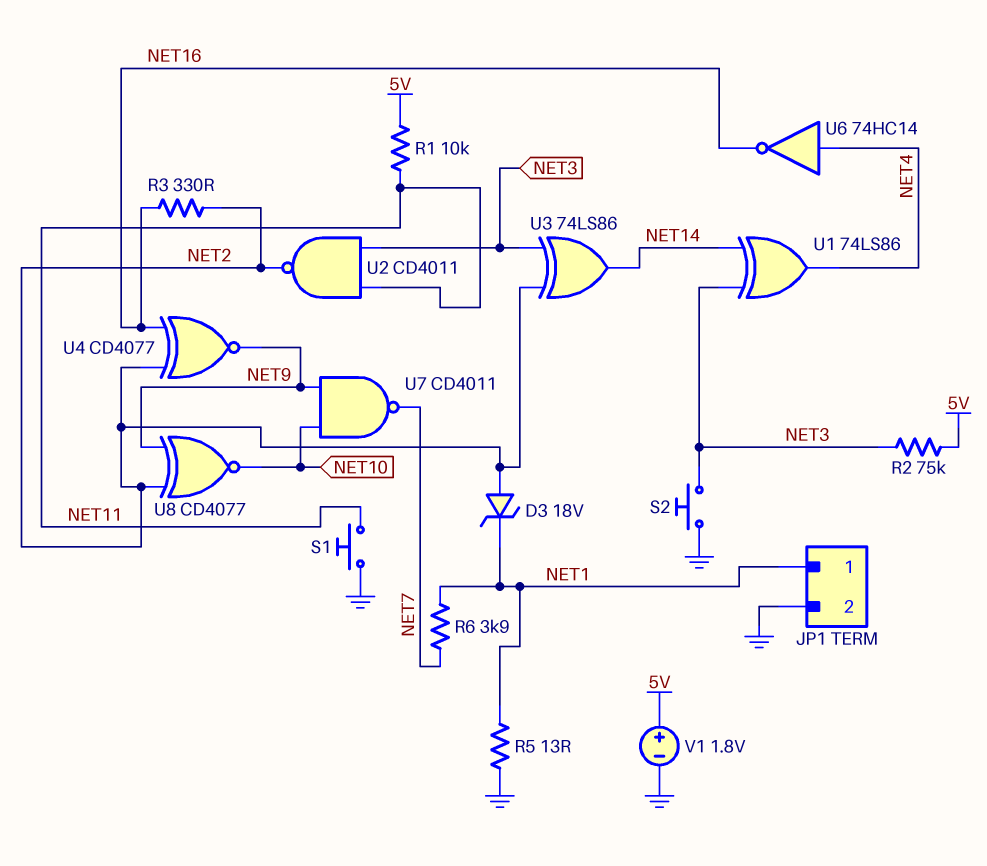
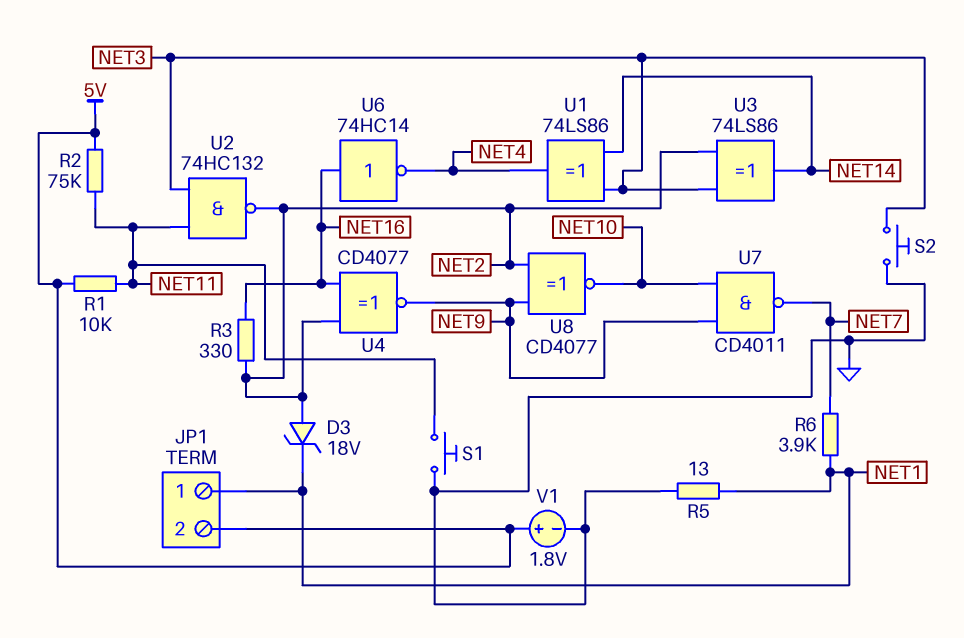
JP1 pin 2: GND -> 5V
R2: 75k (5V, NET3) -> 75k (5V, NET11)
U2: NAND CD4011 (in NET3, in NET11, out NET2) -> NAND 74HC132 (in NET3, in NET11, out NET2)
U6: NOT 74HC14 (in NET4, out NET16) -> NOT 74HC14 (in NET16, out NET4)

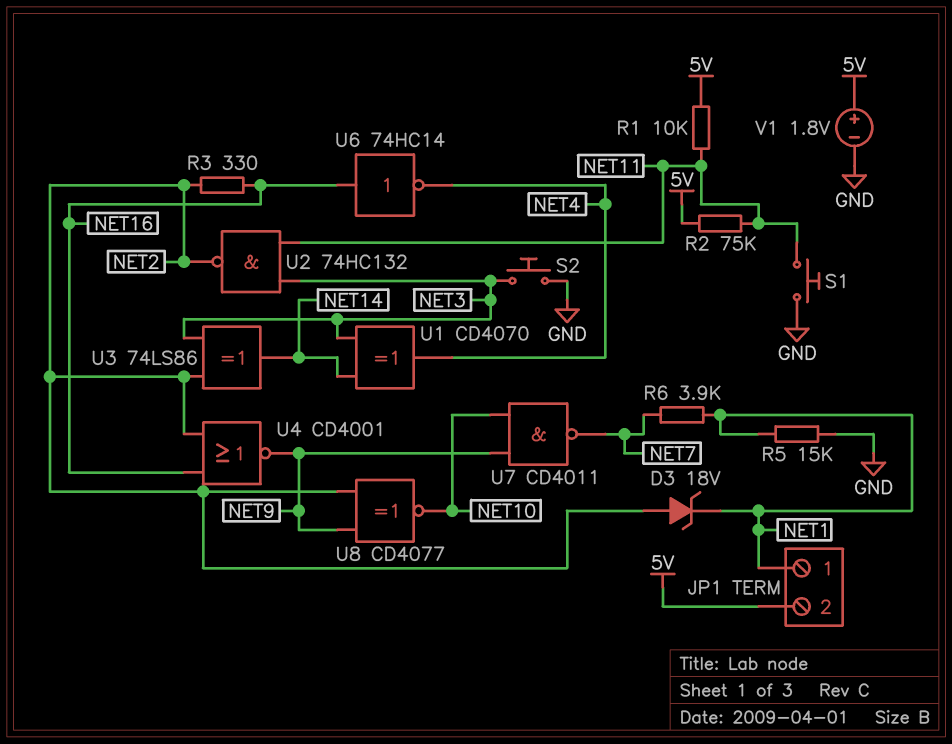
R5: 13 (GND, NET1) -> 15k (GND, NET1)
U1: XOR 74LS86 (in NET3, in NET14, out NET4) -> XOR CD4070 (in NET3, in NET14, out NET4)
U4: XNOR CD4077 (in NET2, in NET16, out NET9) -> NOR CD4001 (in NET2, in NET16, out NET9)

